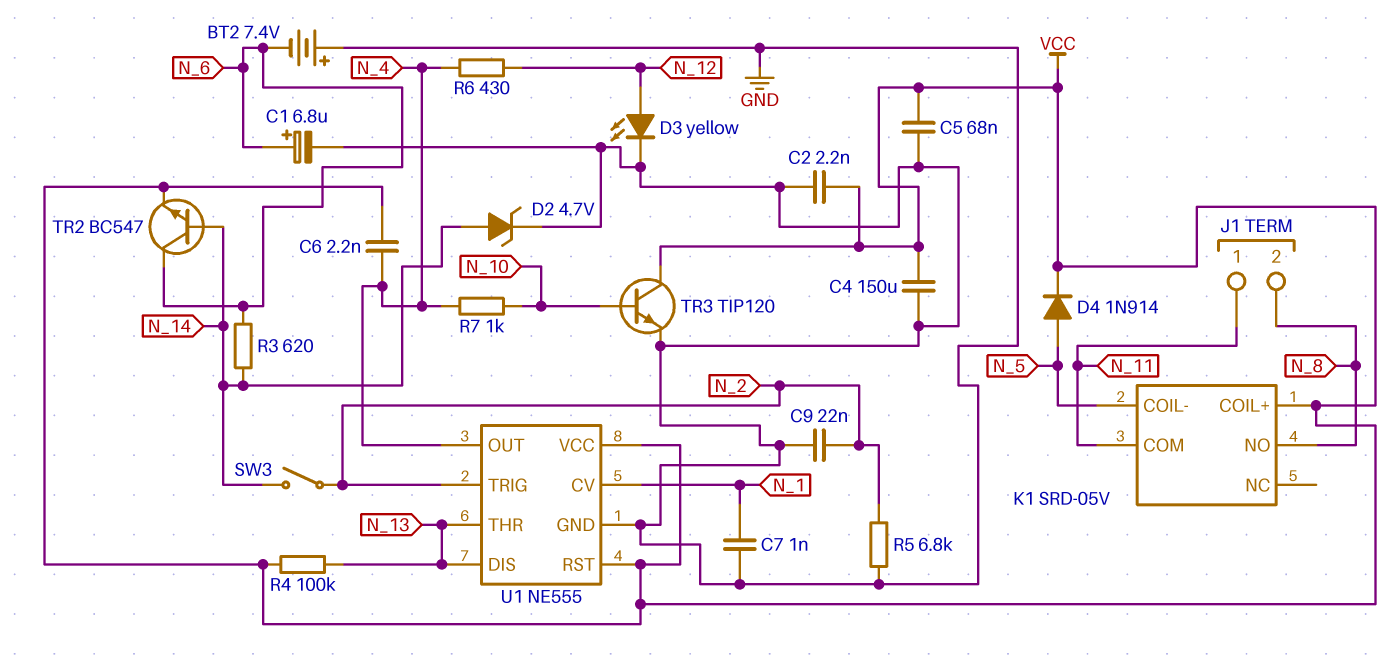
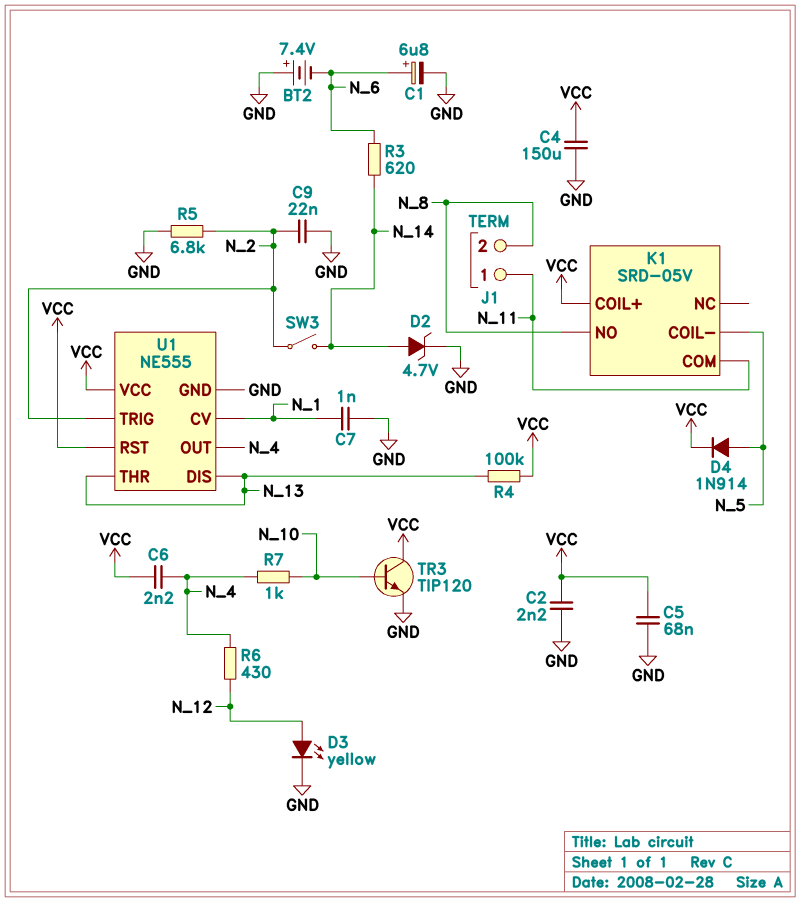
TR2: NPN BC547 (B N_14, C N_6, E VCC) -> none

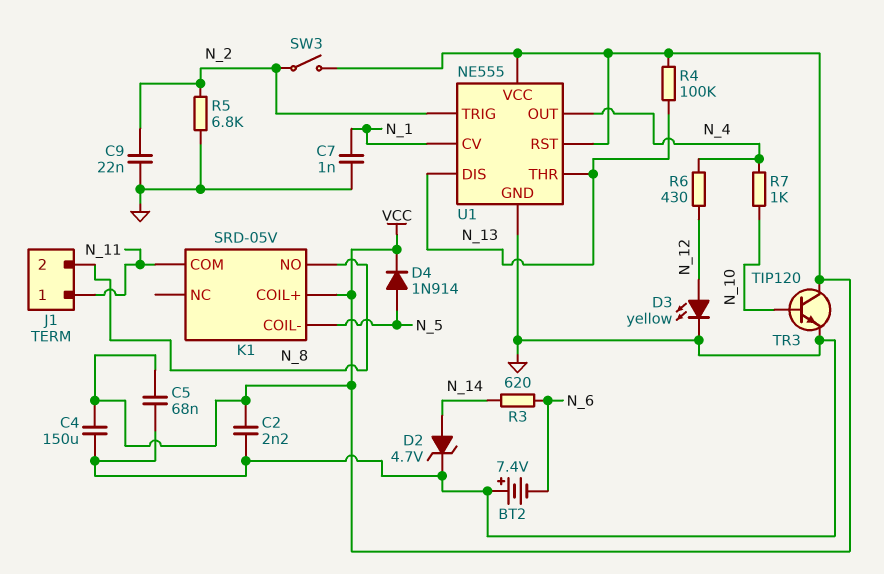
C1: 6.8uF (plus N_6, minus GND) -> none
C6: 2.2nF (N_4, VCC) -> none
SW3: switch (N_2, N_14) -> switch (N_2, VCC)

